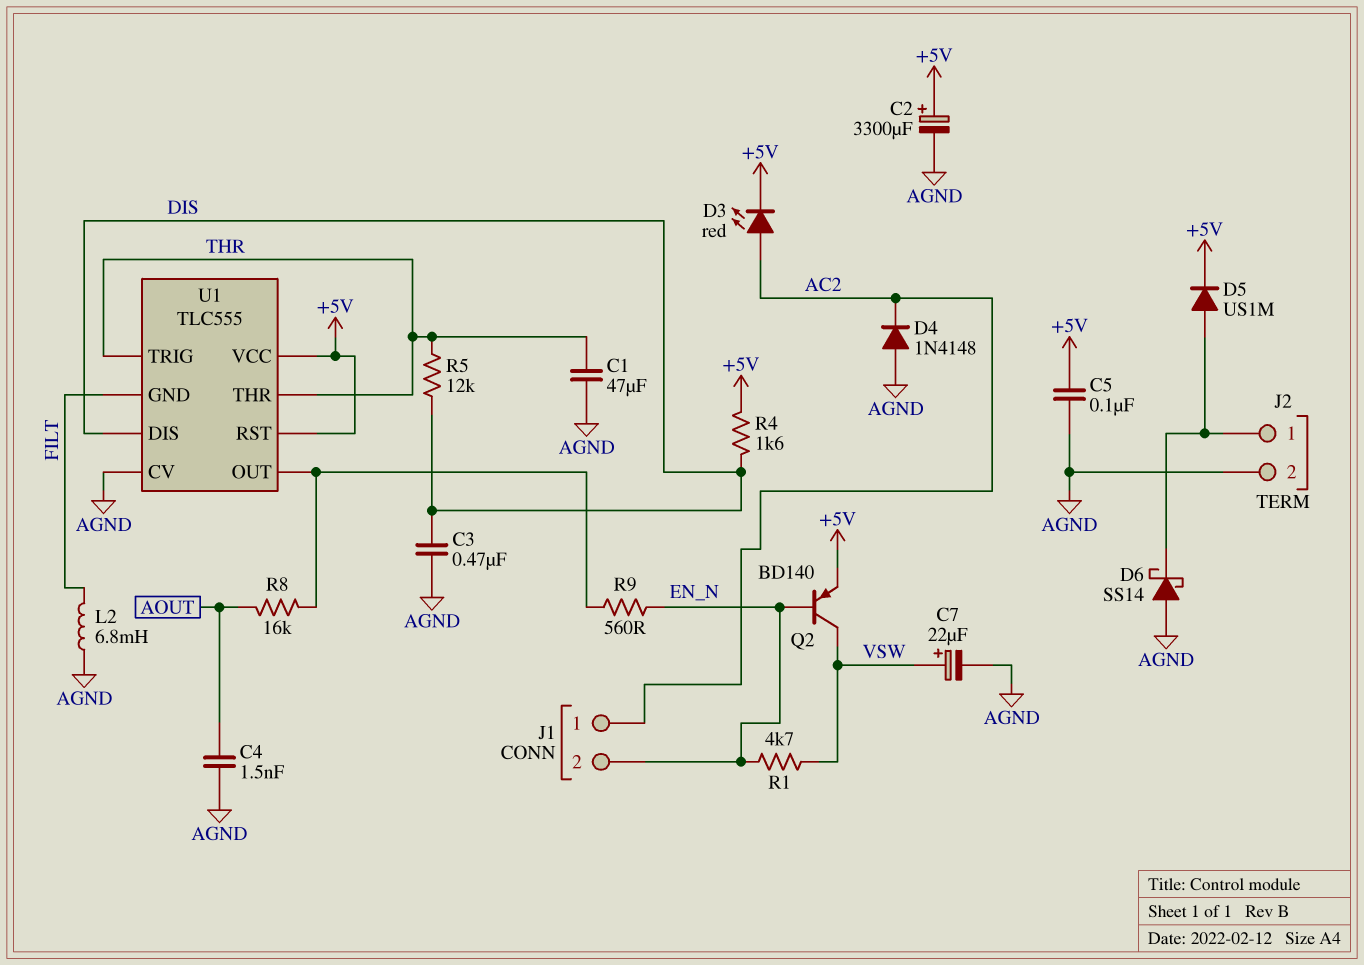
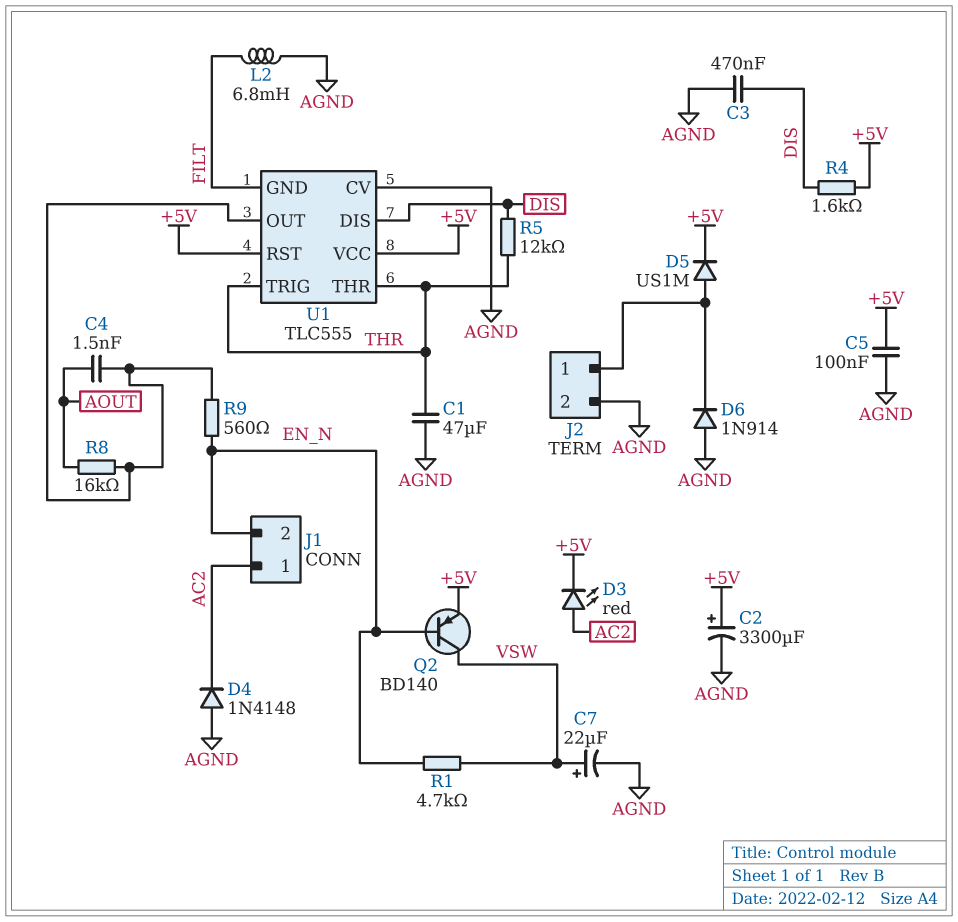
C4: 1.5nF (AGND, AOUT) -> 1.5nF (AOUT, U1/OUT)
D6: schottky SS14 (A AGND, K J2/1) -> diode 1N914 (A AGND, K J2/1)

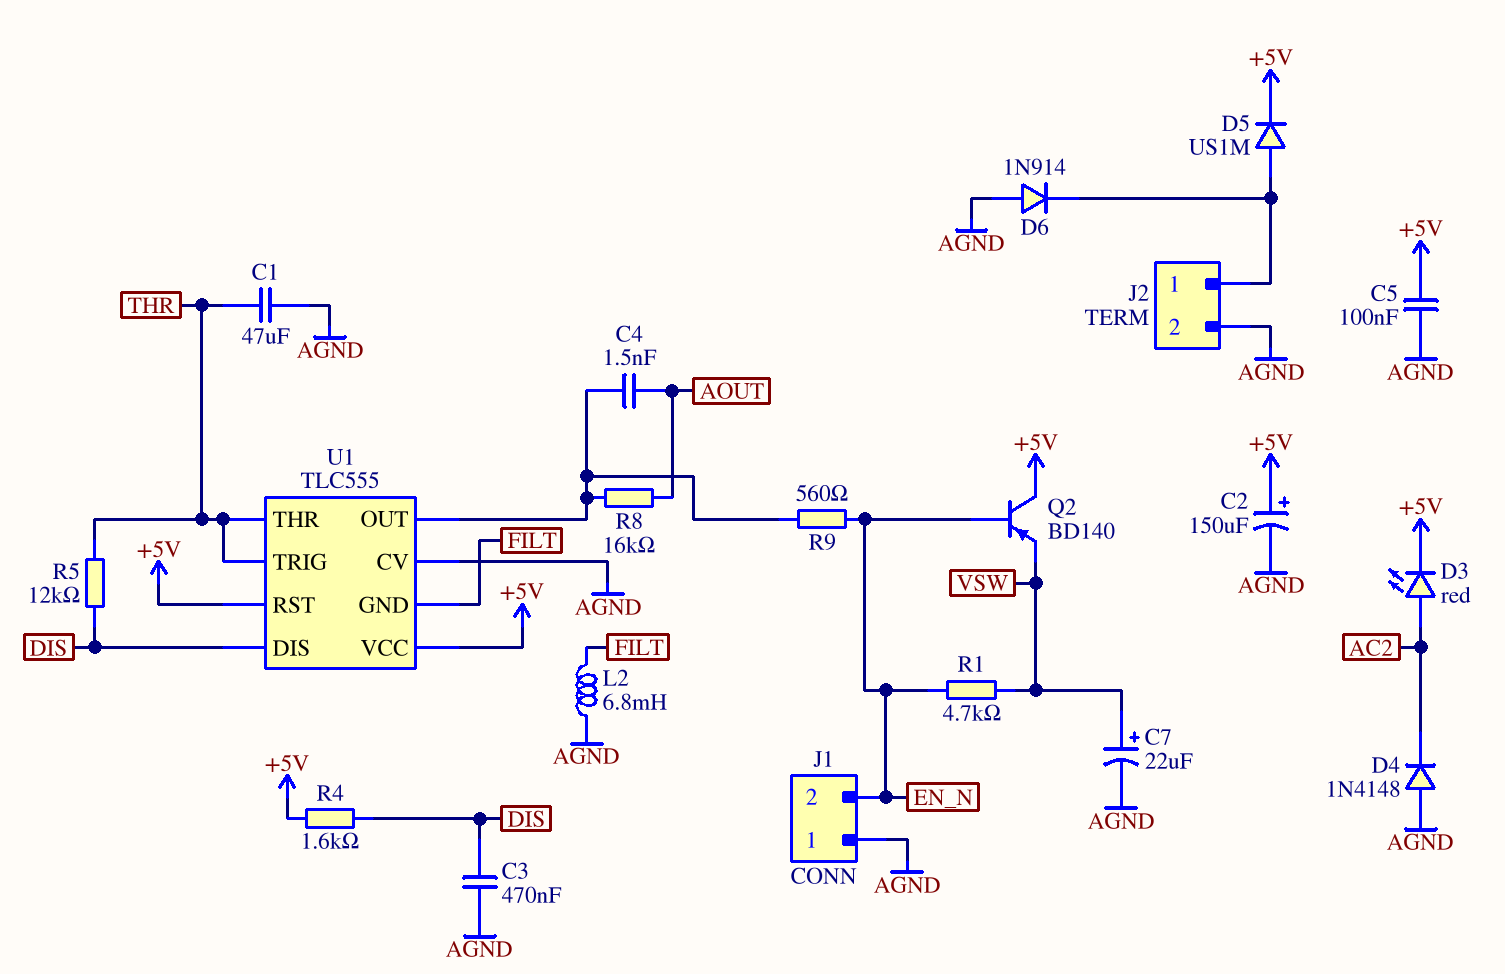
C2: 3300uF (plus +5V, minus AGND) -> 150uF (plus +5V, minus AGND)
J1 pin 1: AC2 -> AGND
Q2: PNP BD140 (B EN_N, C VSW, E +5V) -> PNP BD140 (B EN_N, C +5V, E VSW)

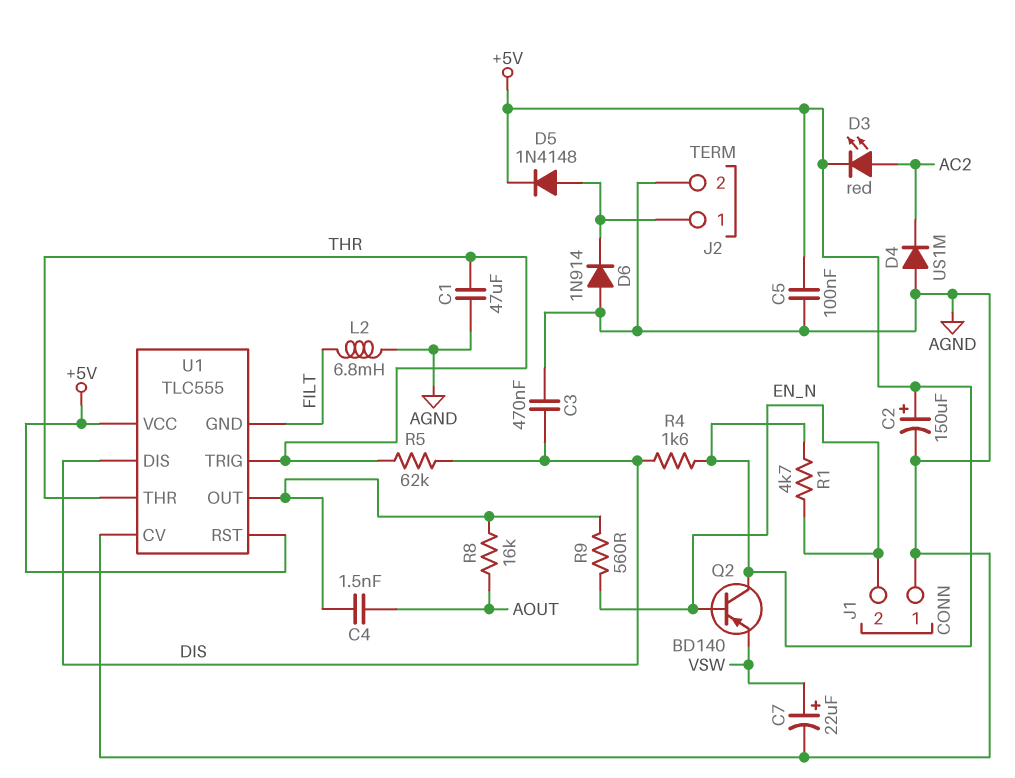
D4: diode 1N4148 (A AGND, K AC2) -> diode US1M (A AGND, K AC2)
D5: diode US1M (A J2/1, K +5V) -> diode 1N4148 (A J2/1, K +5V)
R1: 4.7k (EN_N, VSW) -> 4.7k (+5V, EN_N)
R5: 12k (DIS, THR) -> 62k (DIS, THR)

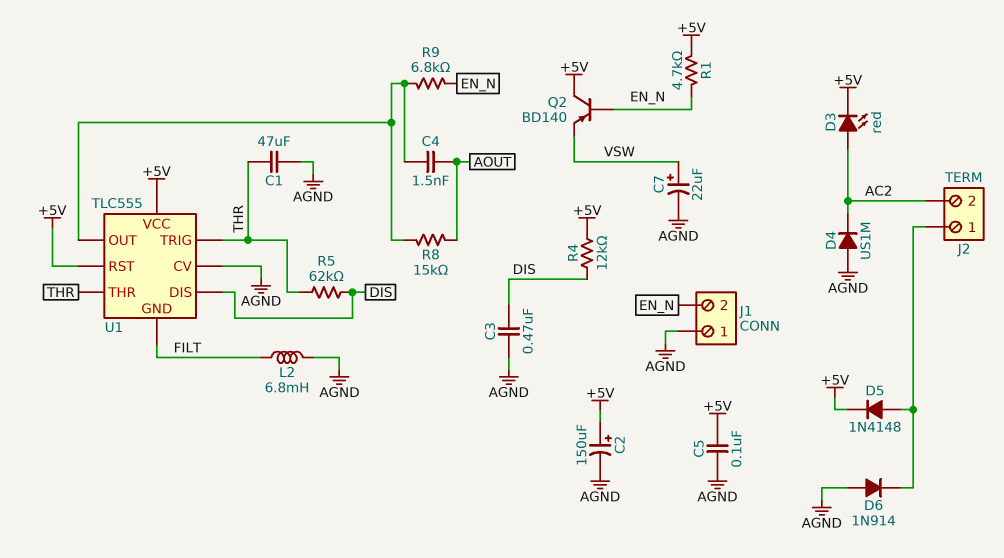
J2 pin 2: AGND -> AC2
R4: 1.6k (+5V, DIS) -> 12k (+5V, DIS)
R8: 16k (AOUT, U1/OUT) -> 15k (AOUT, U1/OUT)
R9: 560 (EN_N, U1/OUT) -> 6.8k (EN_N, U1/OUT)

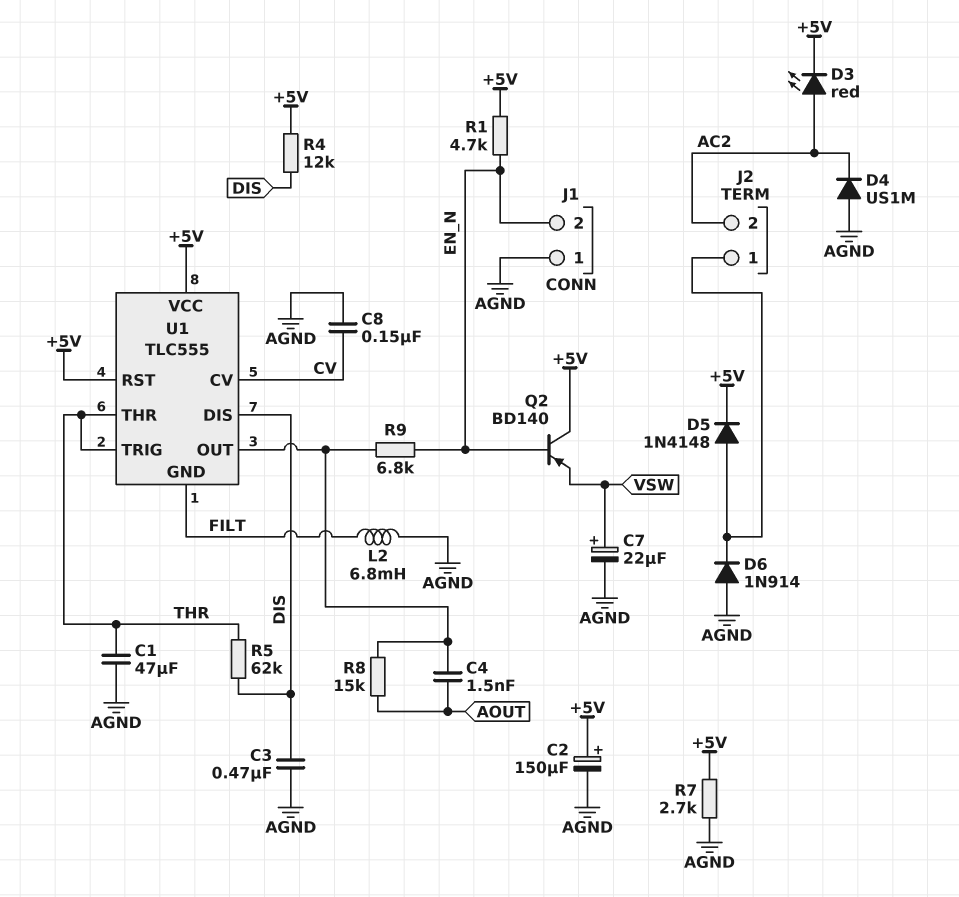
C5: 100nF (+5V, AGND) -> none
C8: none -> 150nF (AGND, CV)
R7: none -> 2.7k (+5V, AGND)
U1 pin CV: AGND -> CV

